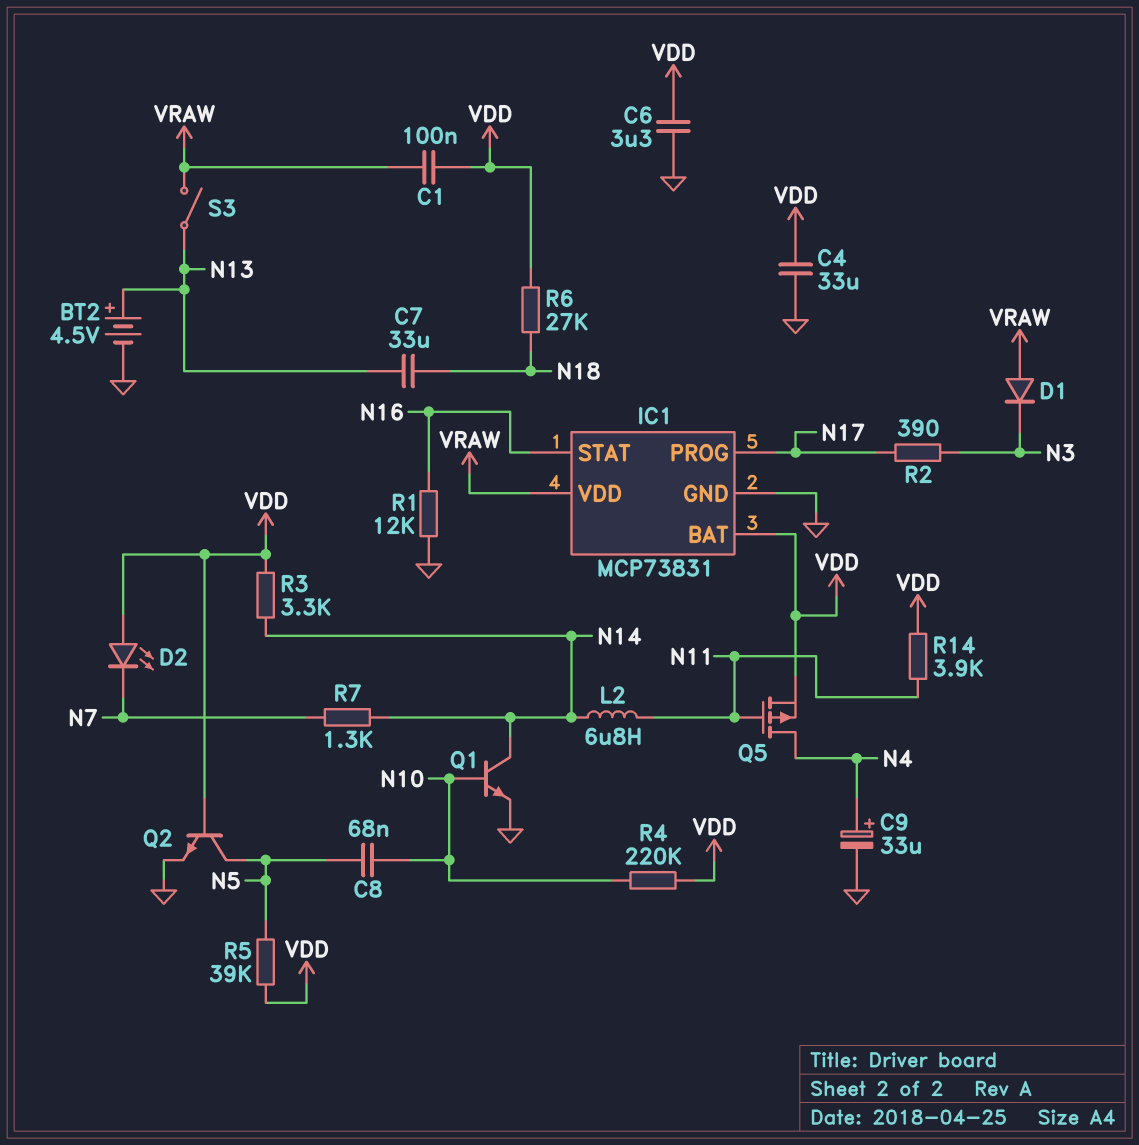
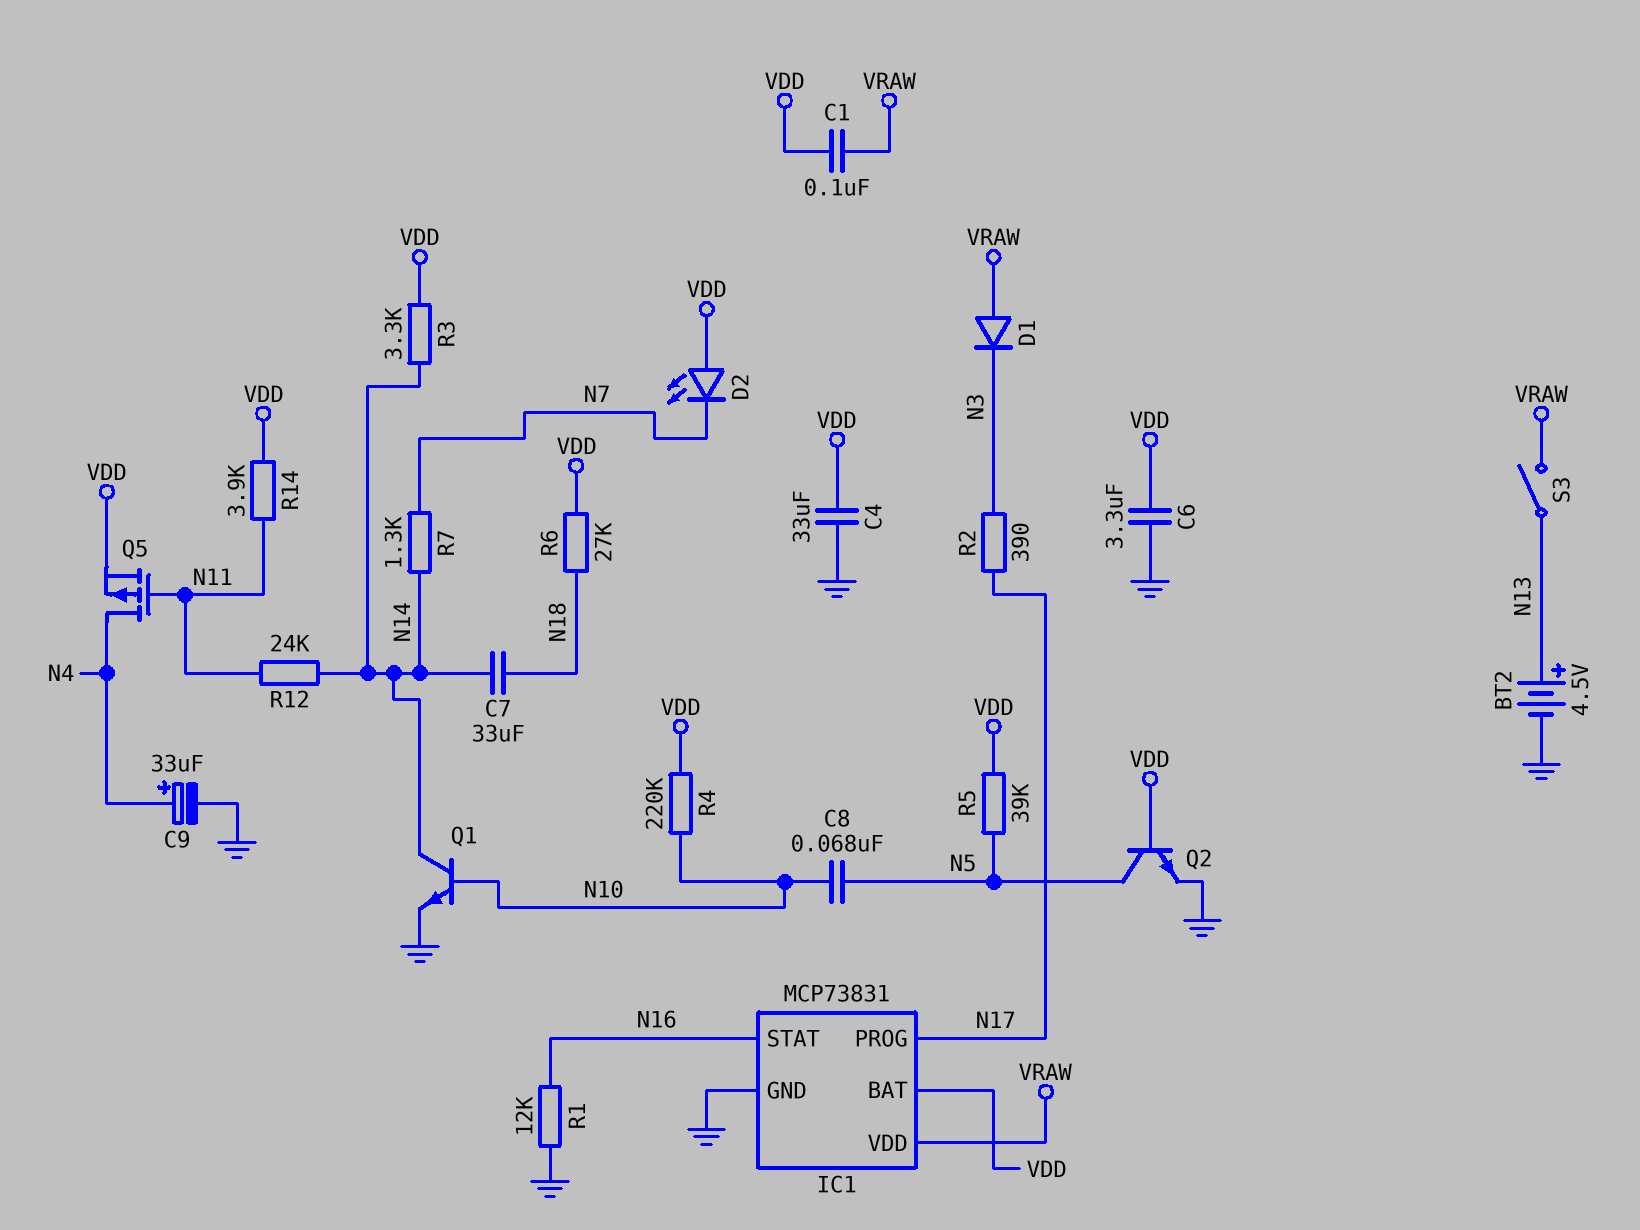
C7: 33uF (N13, N18) -> 33uF (N14, N18)
L2: 6.8uH (N11, N14) -> none
R12: none -> 24k (N11, N14)

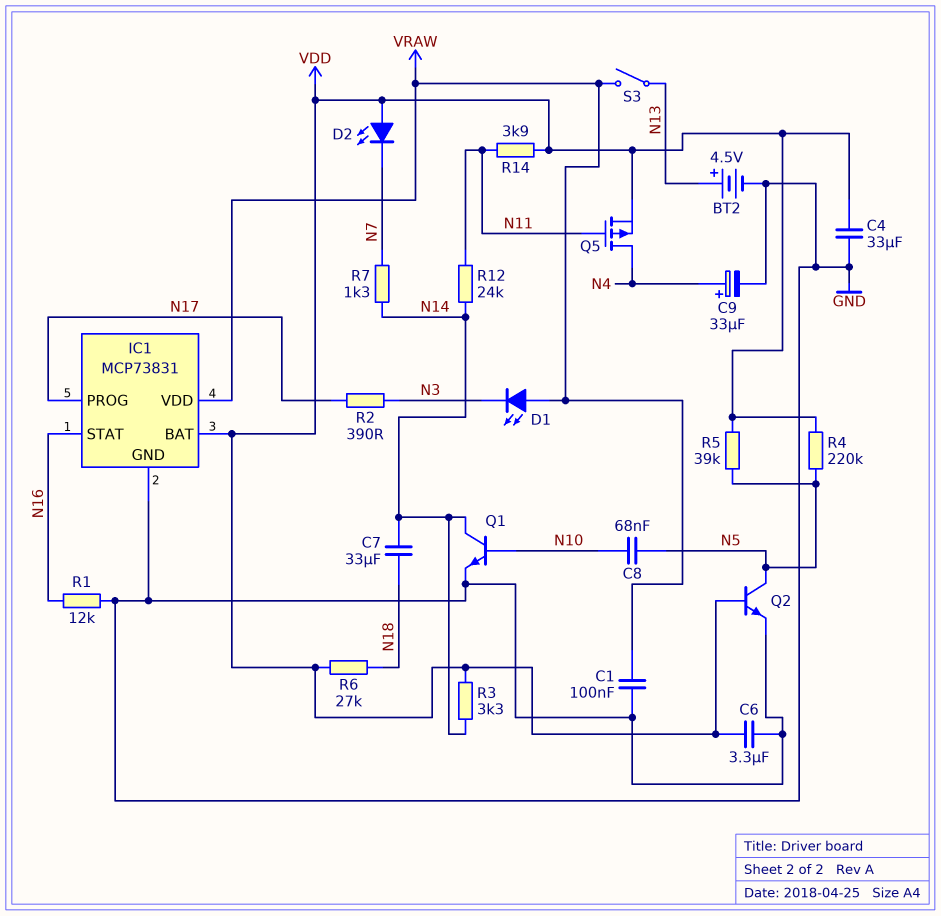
C1: 100nF (VDD, VRAW) -> 100nF (GND, VRAW)
D1: diode (A VRAW, K N3) -> LED (A VRAW, K N3)
R4: 220k (N10, VDD) -> 220k (N5, VDD)

